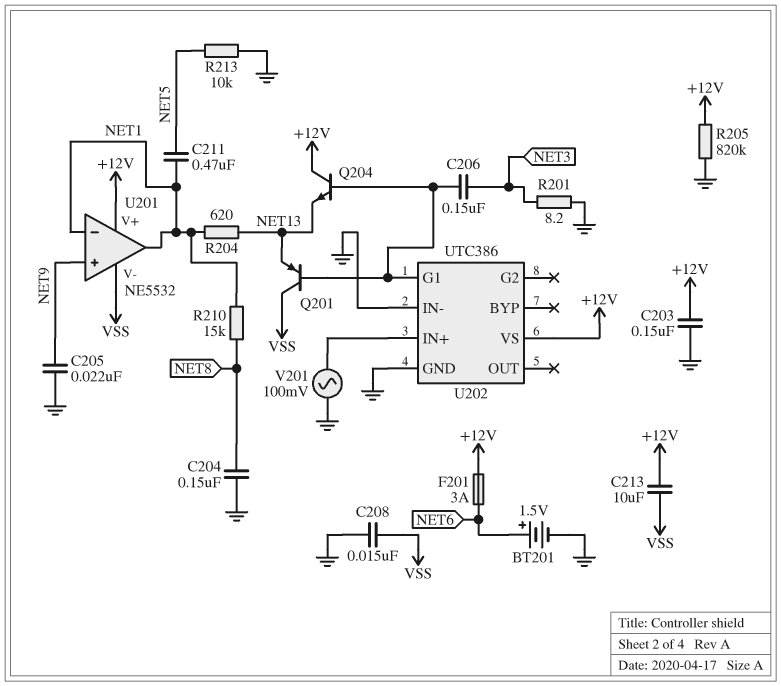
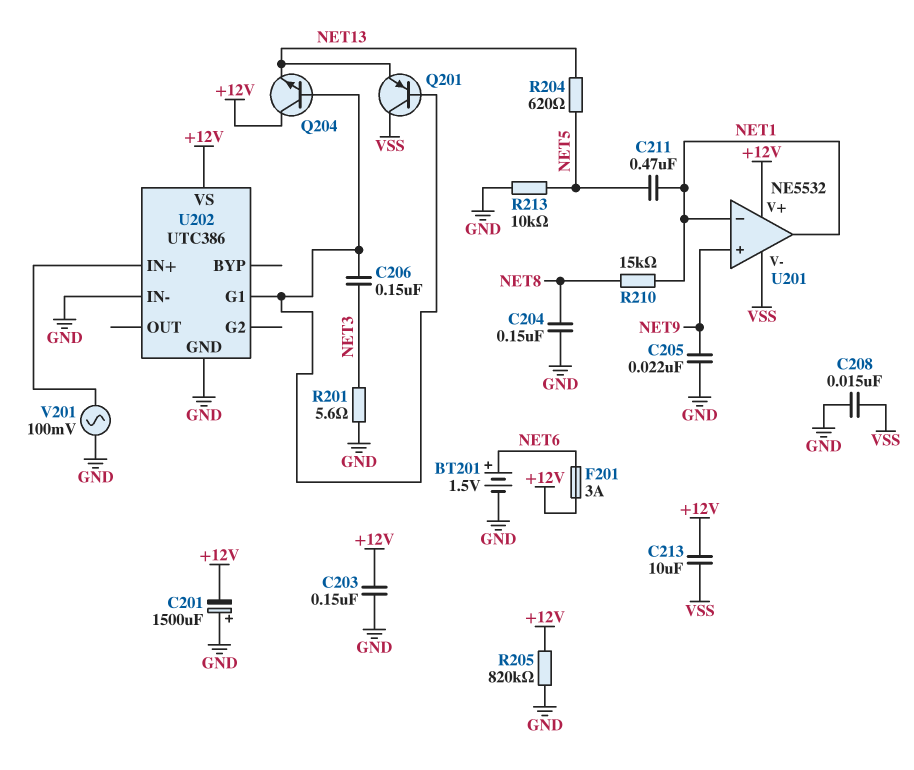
C201: none -> 1500uF (plus GND, minus +12V)
R201: 8.2 (GND, NET3) -> 5.6 (GND, NET3)
R204: 620 (NET1, NET13) -> 620 (NET5, NET13)

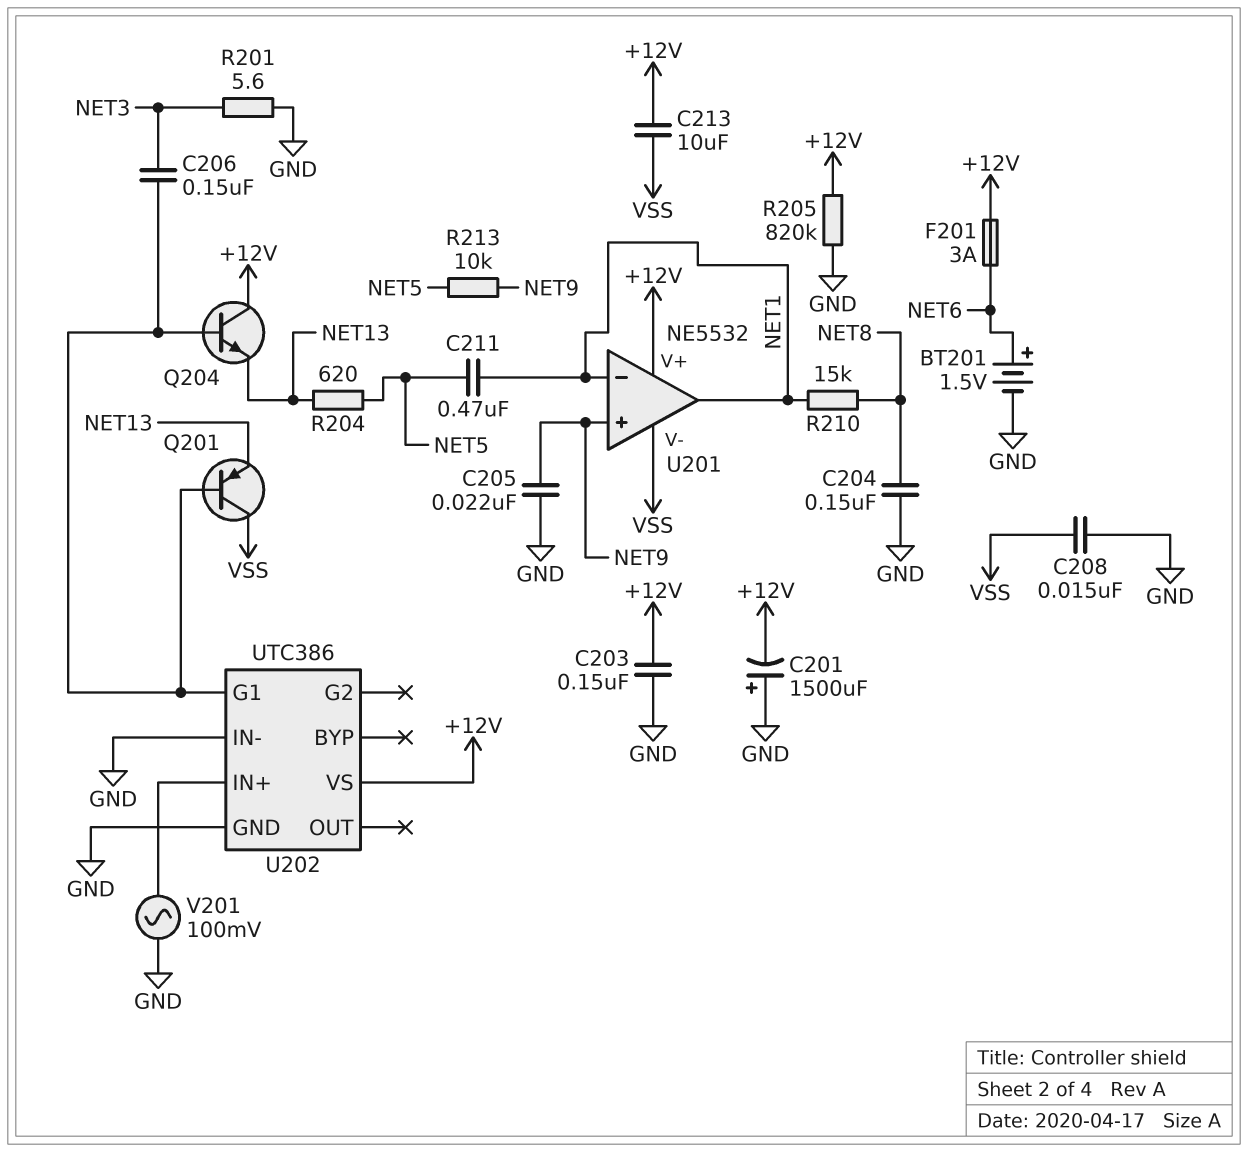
R213: 10k (GND, NET5) -> 10k (NET5, NET9)

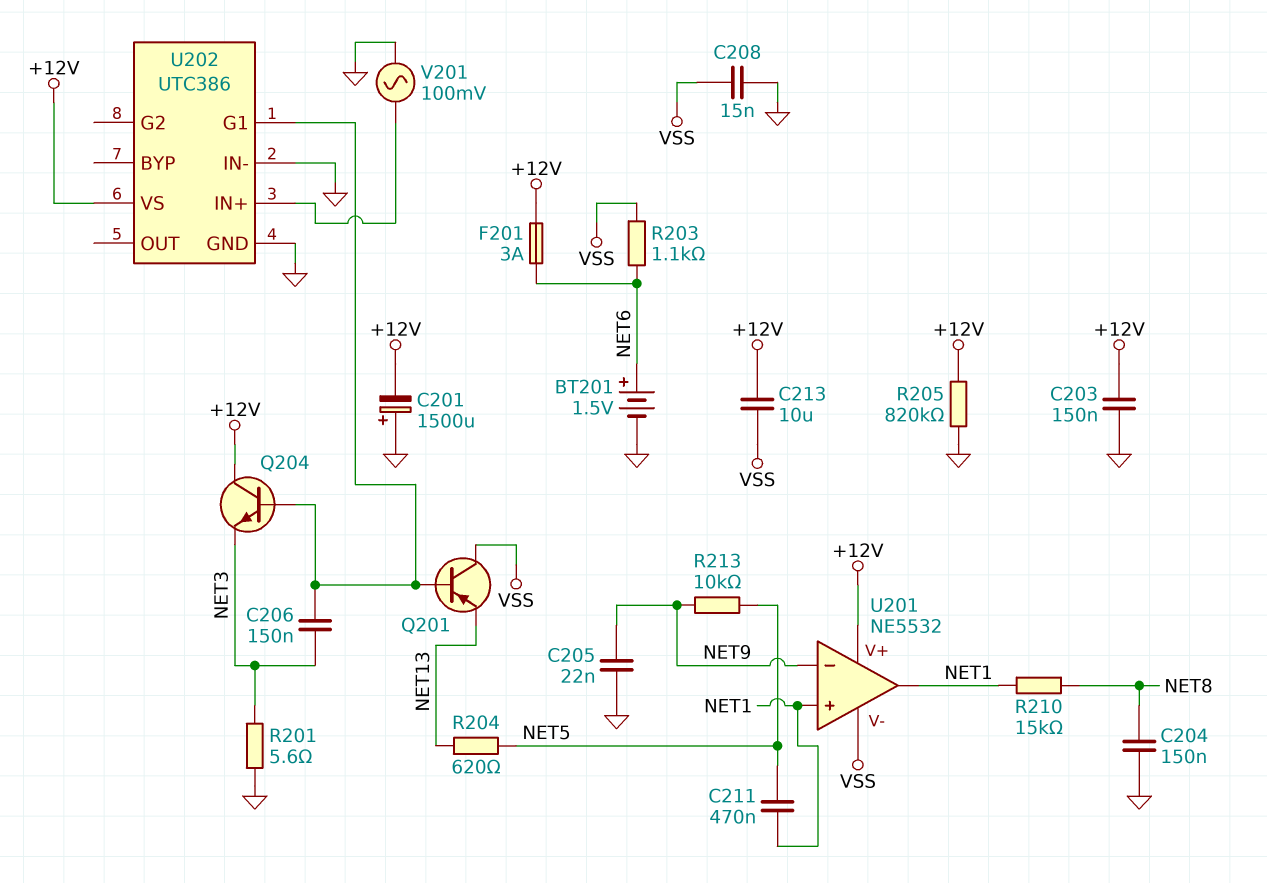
Q204: NPN (B U202/G1, C +12V, E NET13) -> NPN (B U202/G1, C +12V, E NET3)
R203: none -> 1.1k (NET6, VSS)
U201 pin in+: NET9 -> NET1
U201 pin in-: NET1 -> NET9

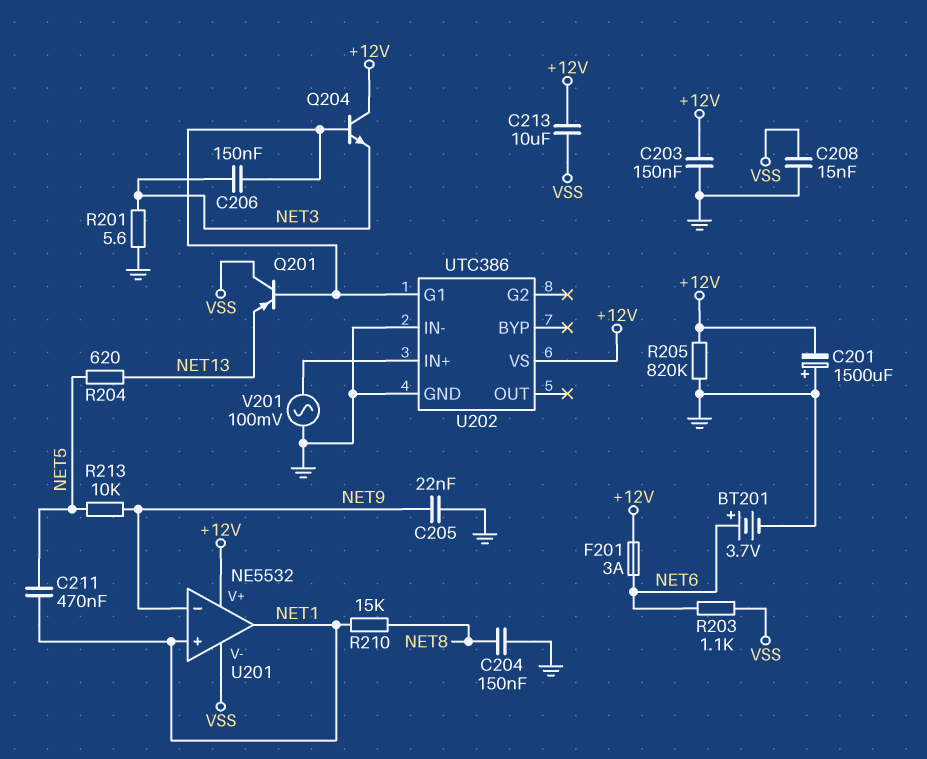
BT201: 1.5V (plus NET6, minus GND) -> 3.7V (plus NET6, minus GND)

